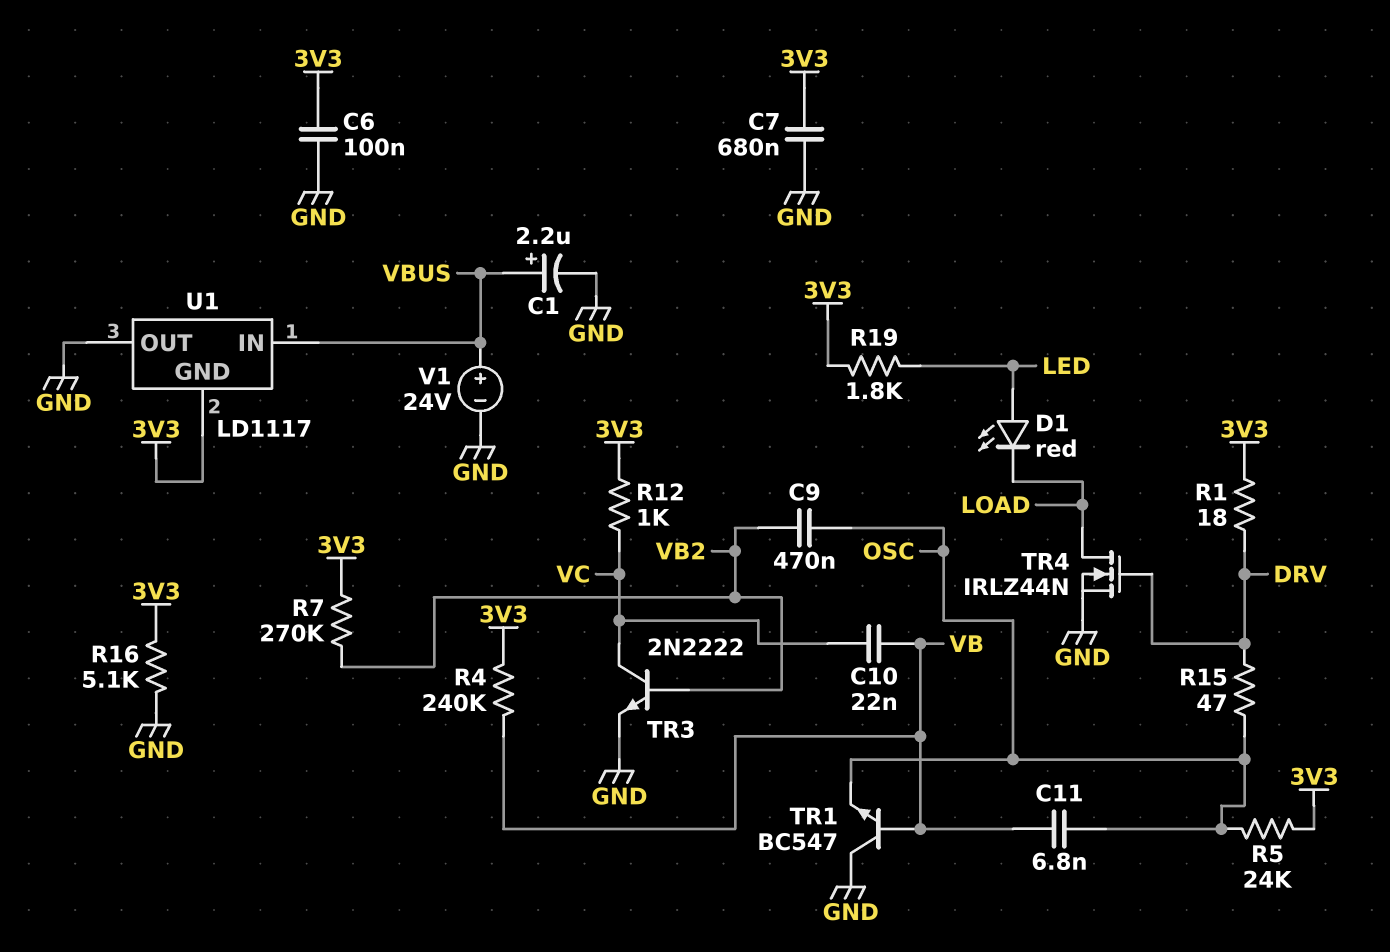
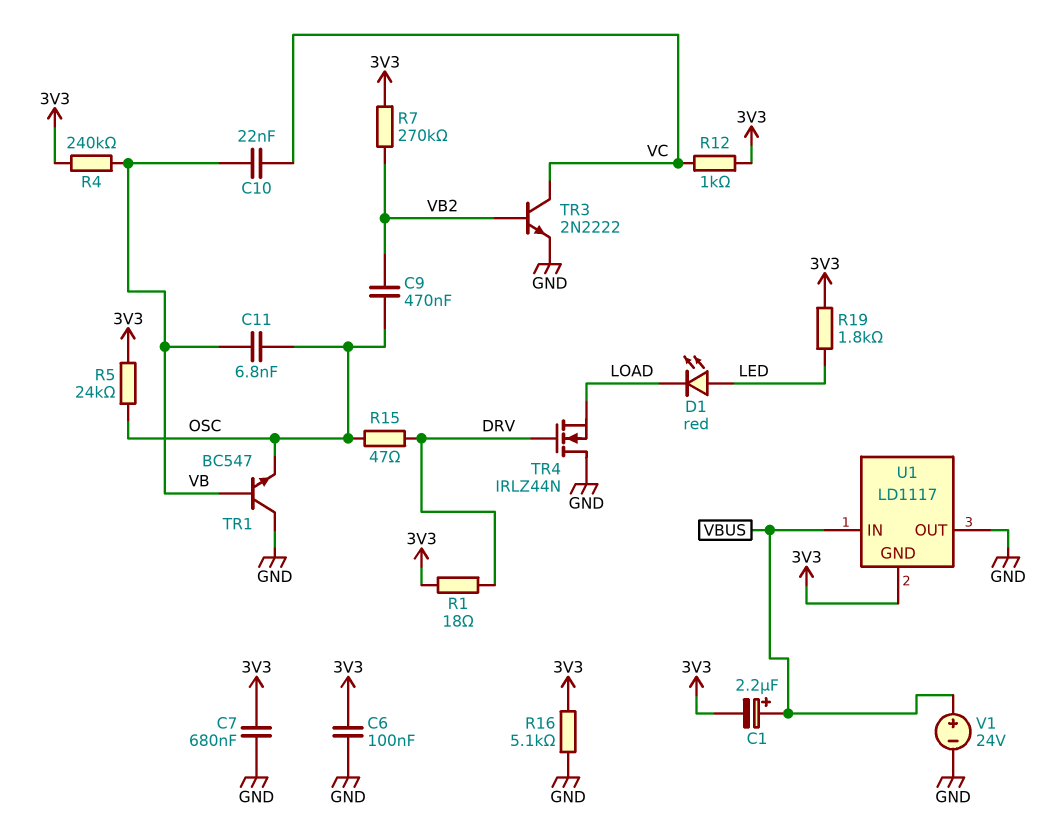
C1: 2.2uF (plus VBUS, minus GND) -> 2.2uF (plus VBUS, minus 3V3)
TR4: NMOS IRLZ44N (G DRV, D LOAD, S GND) -> NMOS IRLZ44N (G DRV, D GND, S LOAD)

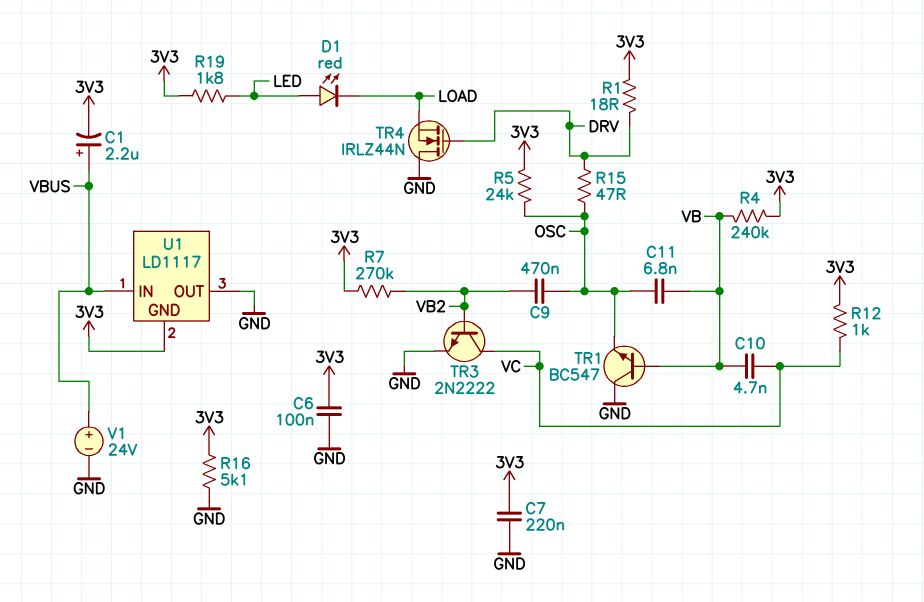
C7: 680nF (3V3, GND) -> 220nF (3V3, GND)
C10: 22nF (VB, VC) -> 4.7nF (VB, VC)

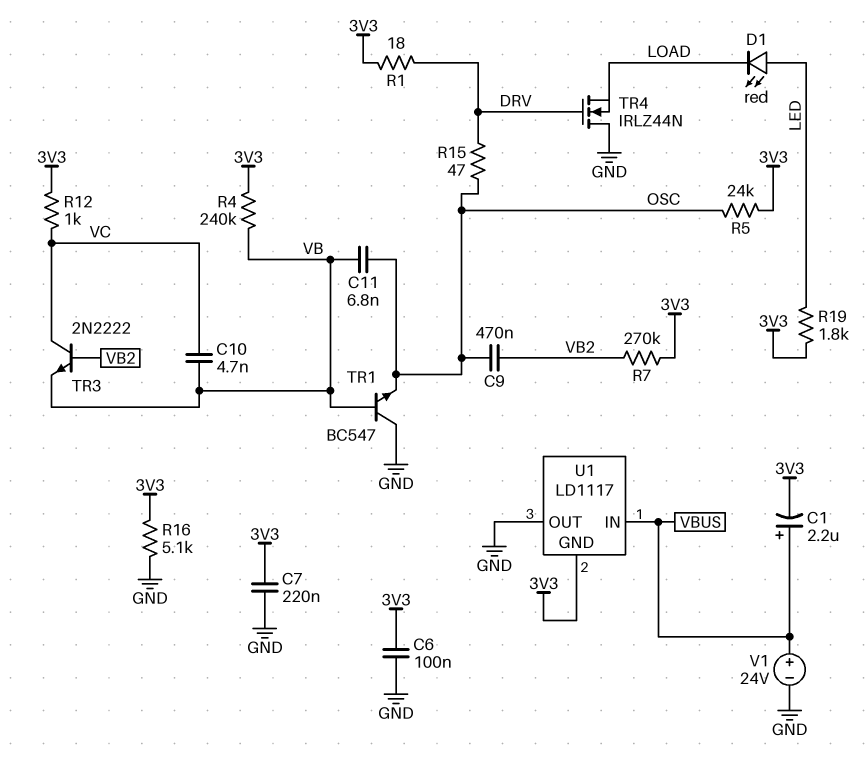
TR3: NPN 2N2222 (B VB2, C VC, E GND) -> NPN 2N2222 (B VB2, C VC, E VB)

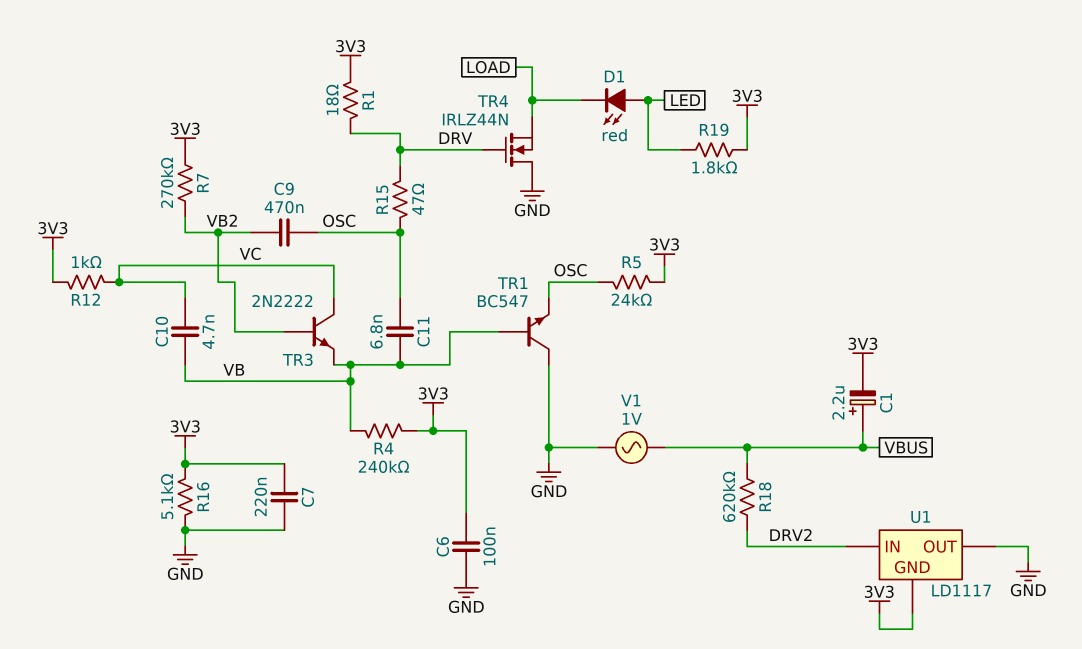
R18: none -> 620k (DRV2, VBUS)
U1 pin IN: VBUS -> DRV2
V1: 24V (plus VBUS, minus GND) -> AC 1V (GND, VBUS)

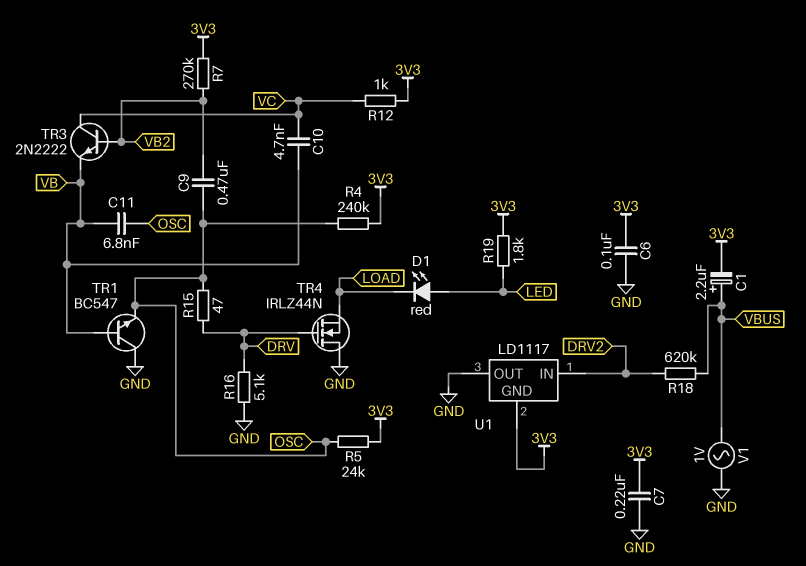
R1: 18 (3V3, DRV) -> none
R4: 240k (3V3, VB) -> 240k (3V3, OSC)
R16: 5.1k (3V3, GND) -> 5.1k (DRV, GND)

